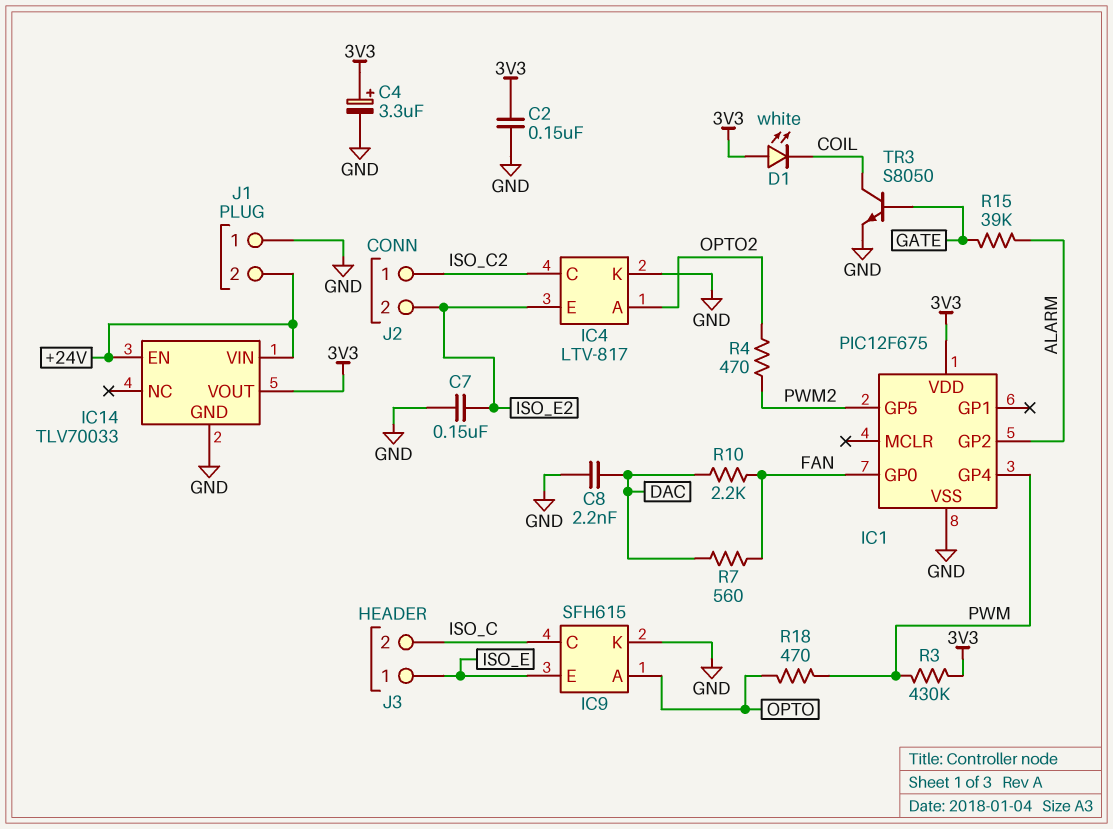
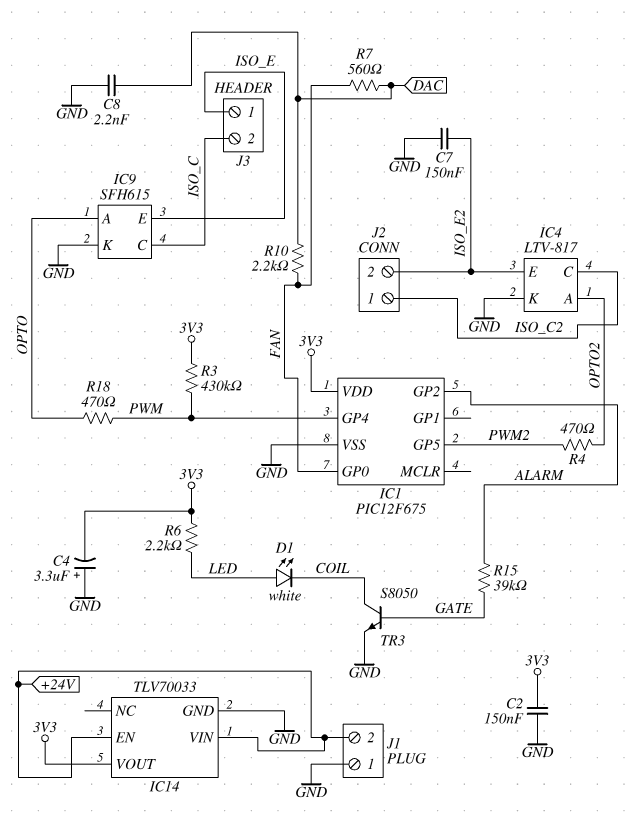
C4: 3.3uF (plus 3V3, minus GND) -> 3.3uF (plus GND, minus 3V3)
D1: LED white (A 3V3, K COIL) -> LED white (A LED, K COIL)
R6: none -> 2.2k (3V3, LED)

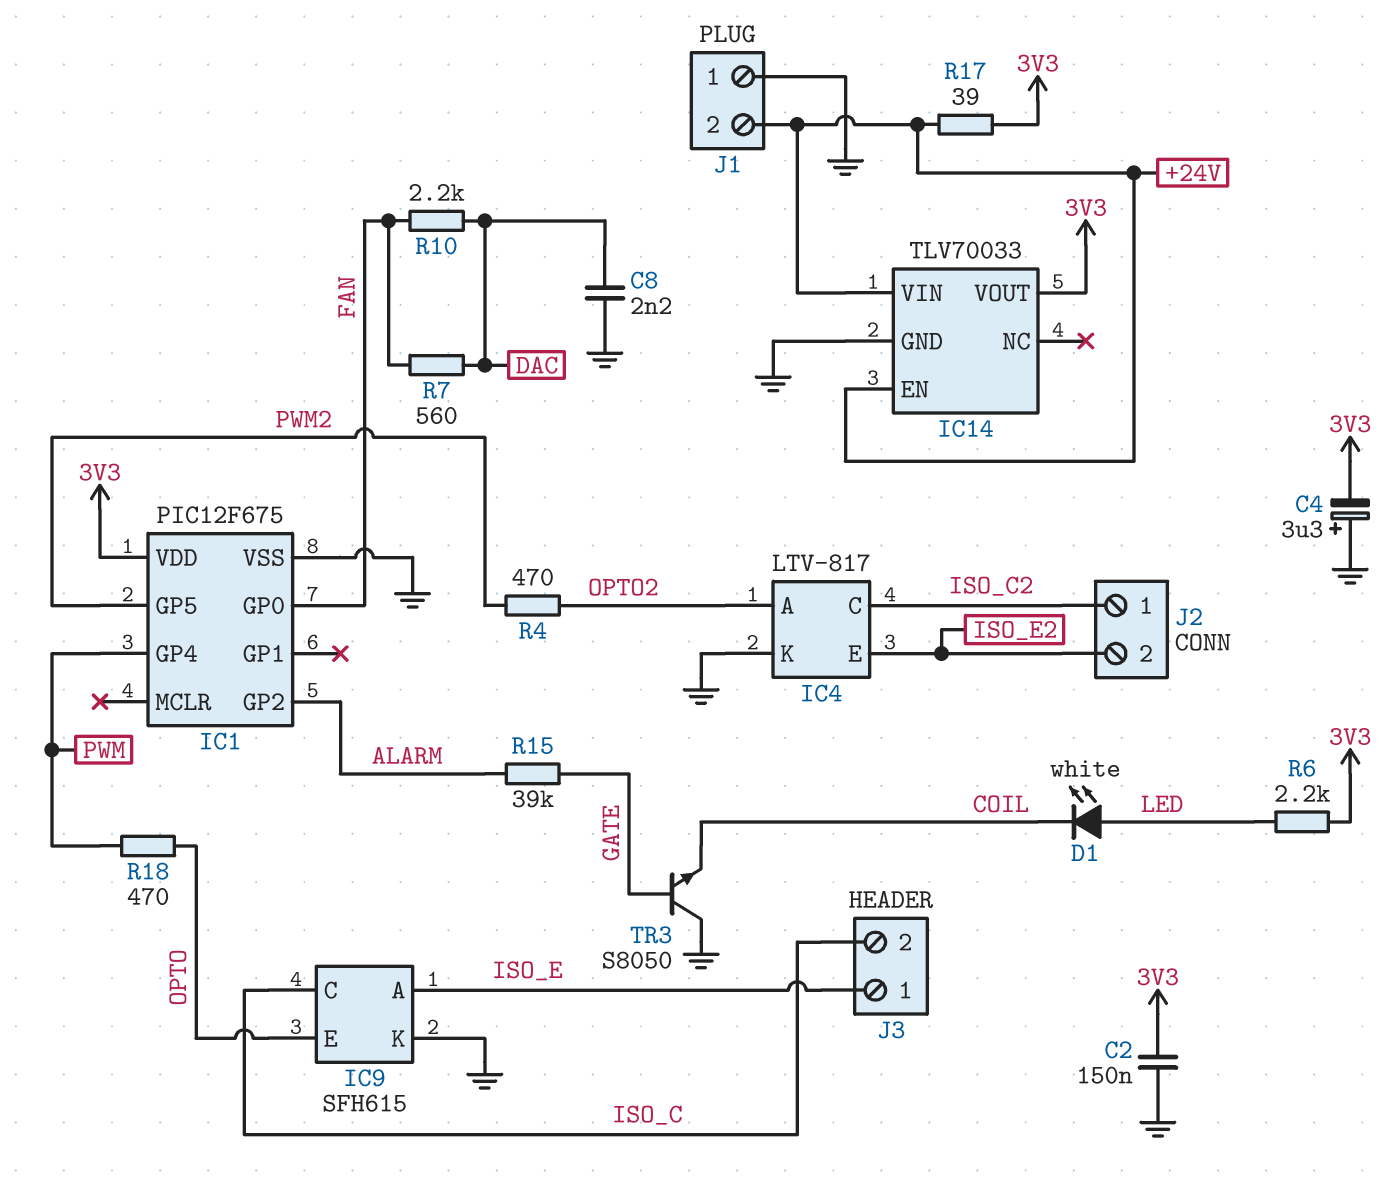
C7: 150nF (GND, ISO_E2) -> none
IC9 pin A: OPTO -> ISO_E
IC9 pin E: ISO_E -> OPTO
R3: 430k (3V3, PWM) -> none
R17: none -> 39 (+24V, 3V3)
TR3: NPN S8050 (B GATE, C COIL, E GND) -> NPN S8050 (B GATE, C GND, E COIL)

